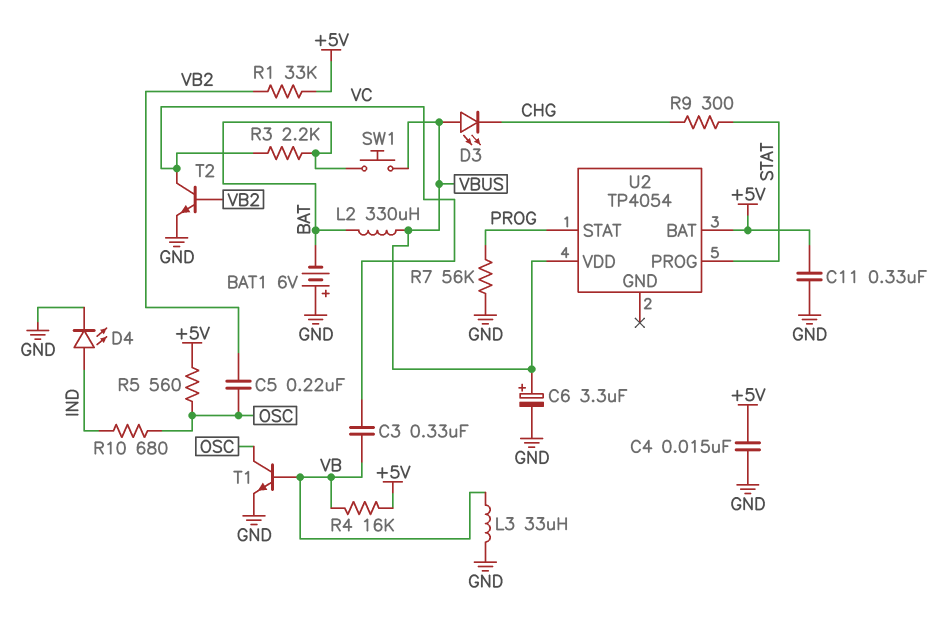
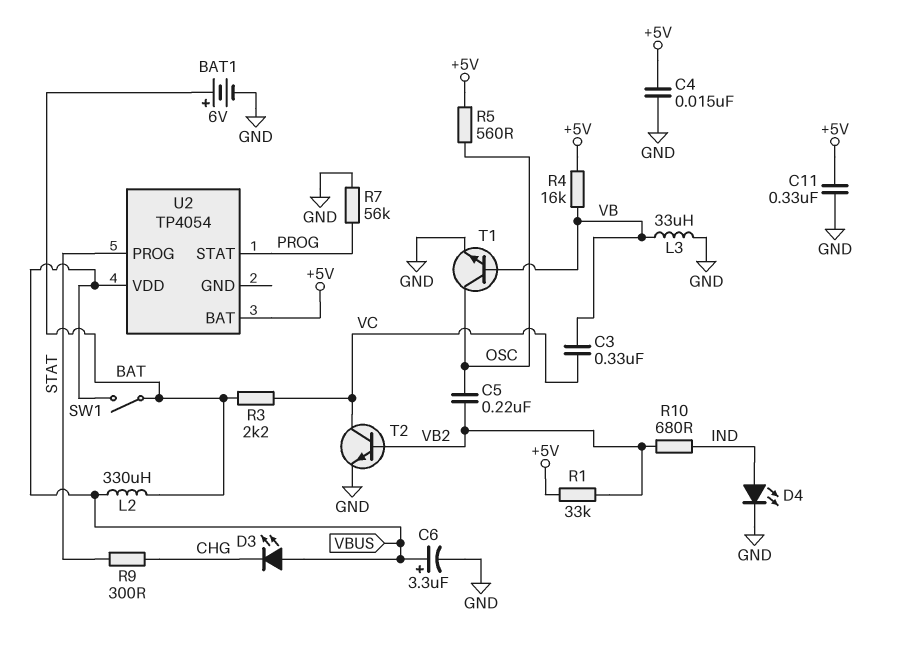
BAT1: 6V (plus GND, minus BAT) -> 6V (plus BAT, minus GND)
R10: 680 (IND, OSC) -> 680 (IND, VB2)
SW1: button (BAT, VBUS) -> switch (BAT, VBUS)

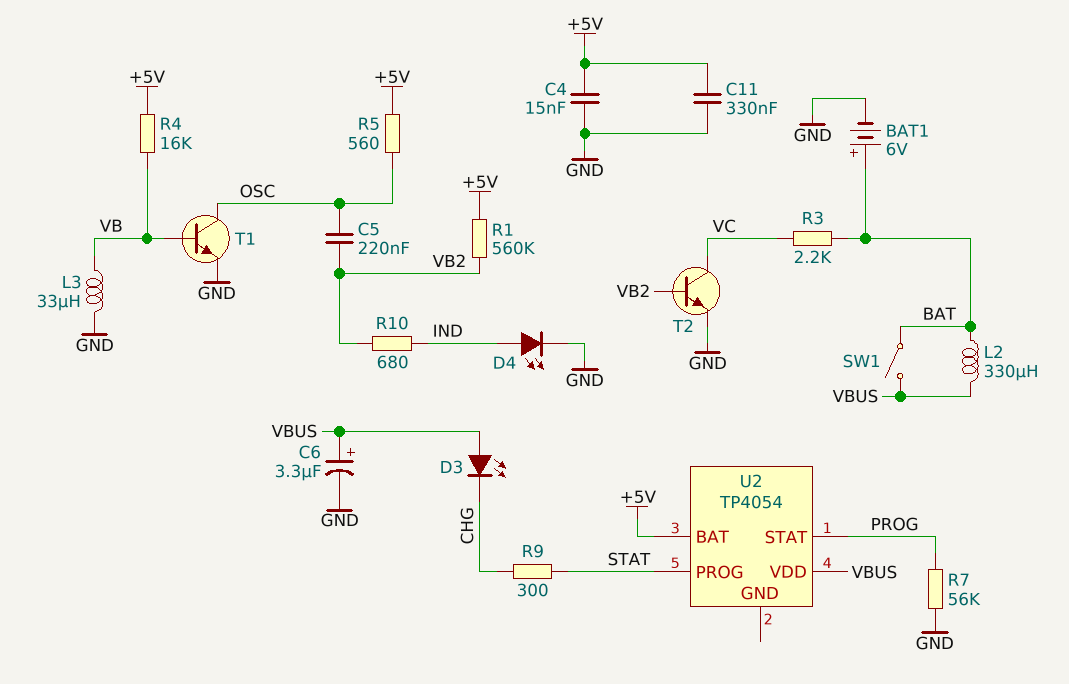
C3: 330nF (VB, VC) -> none
R1: 33k (+5V, VB2) -> 560k (+5V, VB2)

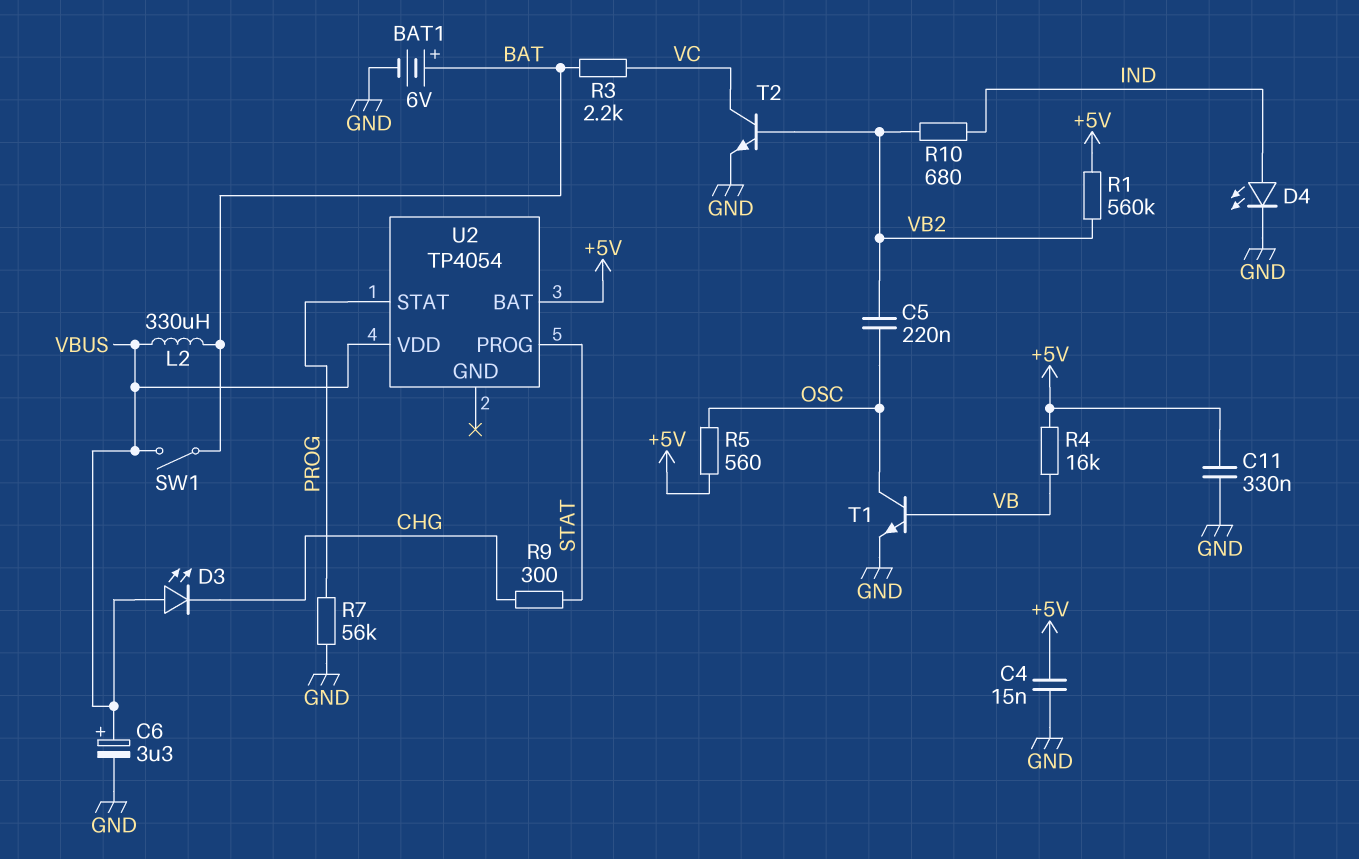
L3: 33uH (GND, VB) -> none

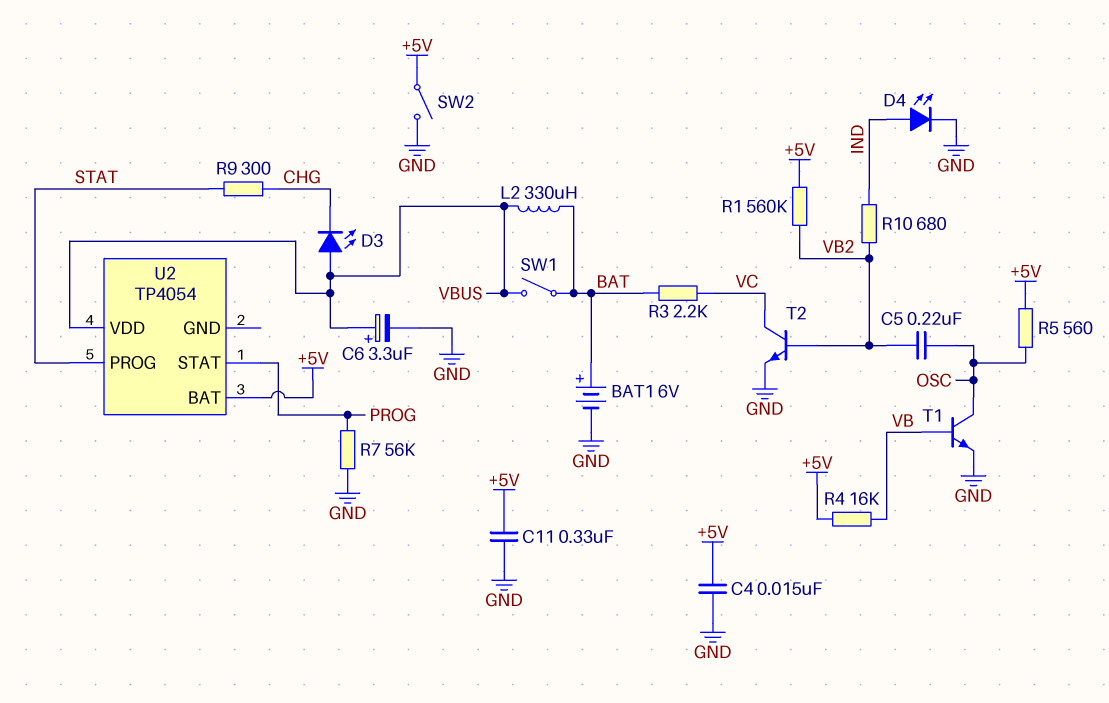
SW2: none -> switch (+5V, GND)

